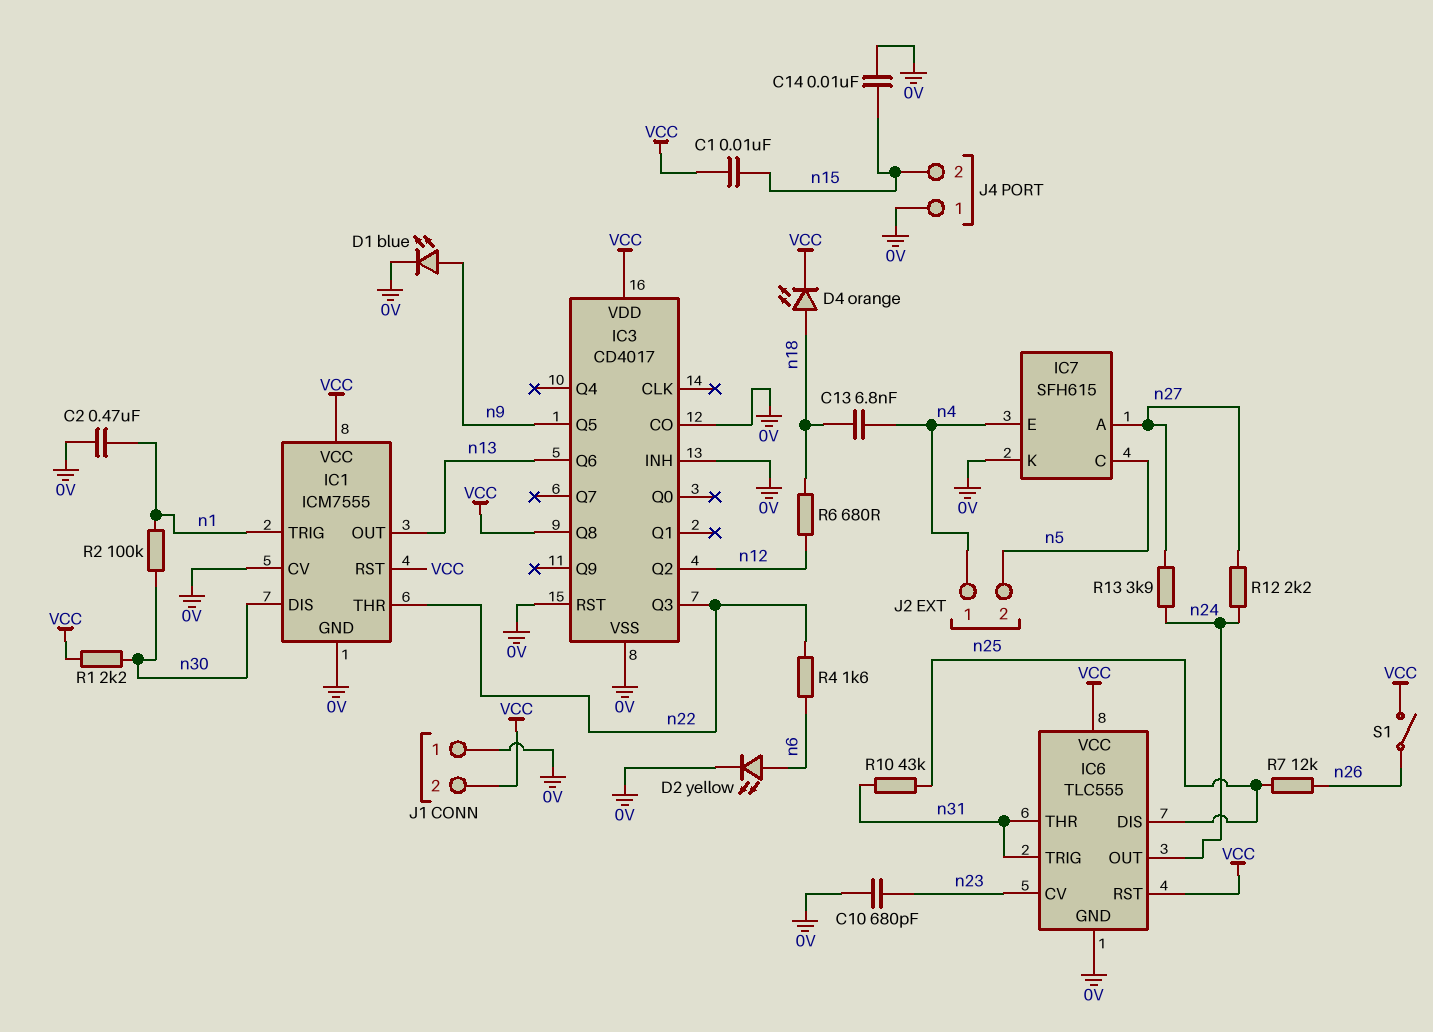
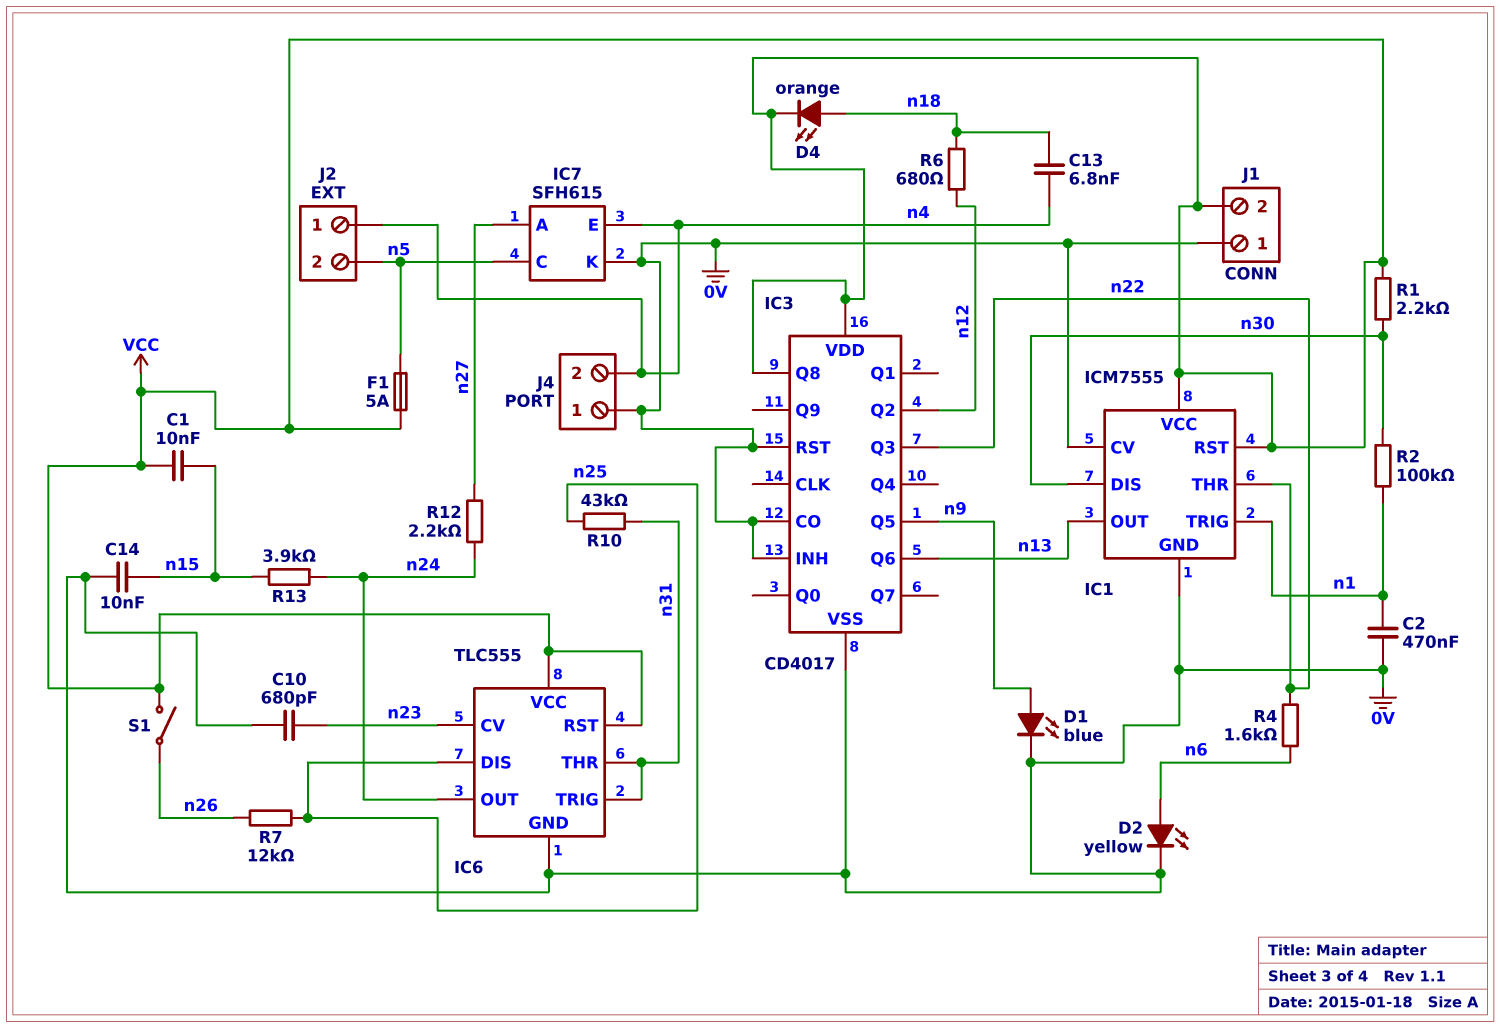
F1: none -> 5A (VCC, n5)
J4 pin 2: n15 -> n4
R13: 3.9k (n24, n27) -> 3.9k (n15, n24)

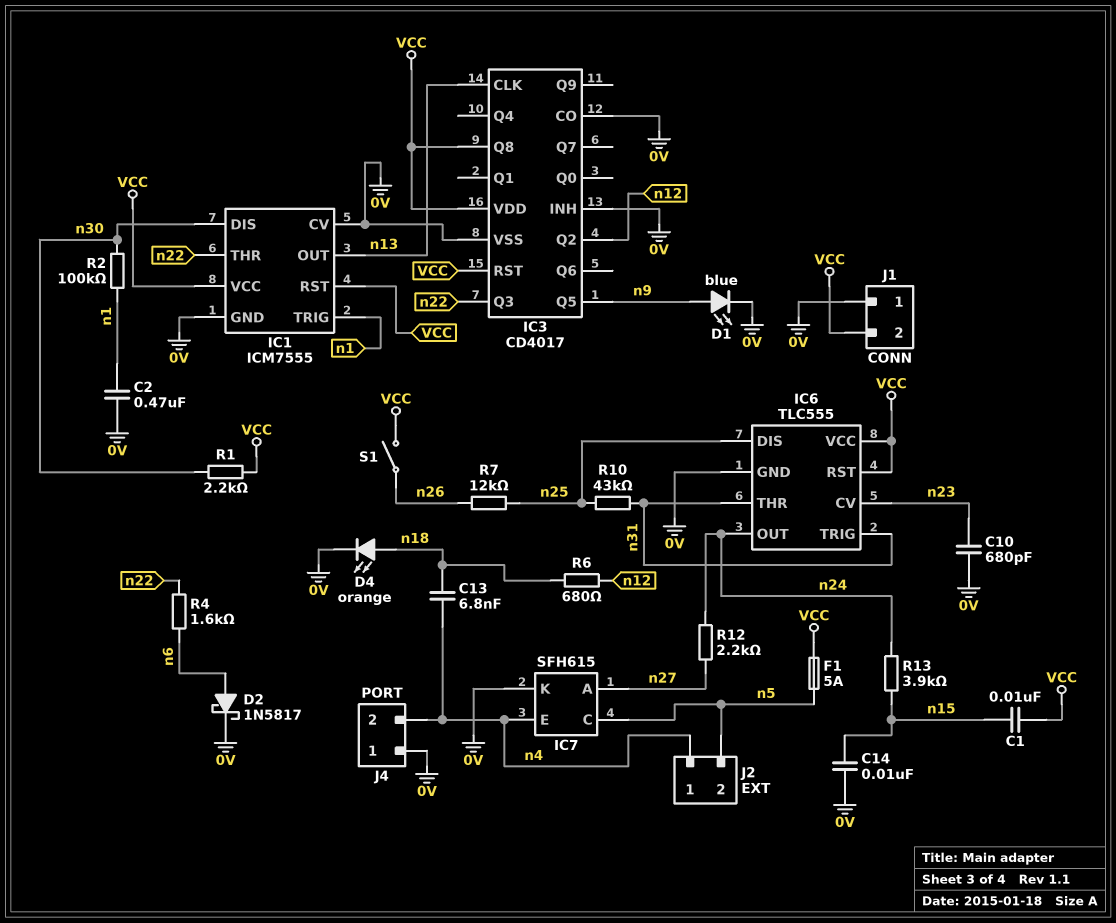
D2: LED yellow (A n6, K 0V) -> schottky 1N5817 (A n6, K 0V)
D4: LED orange (A n18, K VCC) -> LED orange (A n18, K 0V)
IC3 pin CLK: none -> n13
IC3 pin Q6: n13 -> none
IC3 pin RST: 0V -> VCC

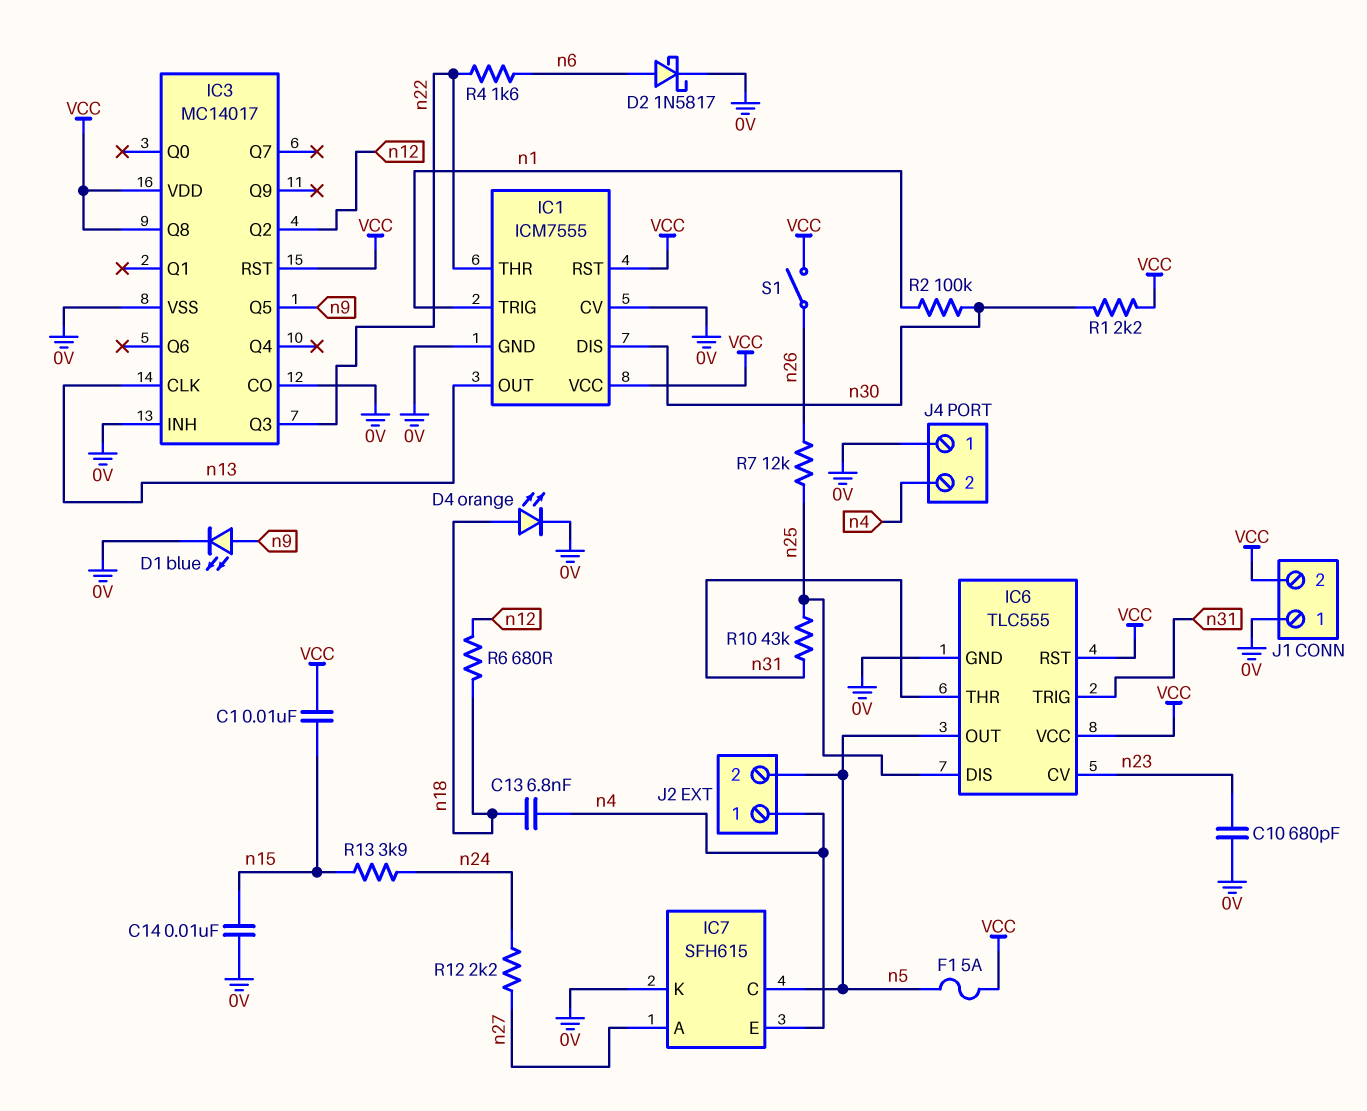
C2: 470nF (0V, n1) -> none
IC3: CD4017 -> MC14017
IC6 pin OUT: n24 -> n5

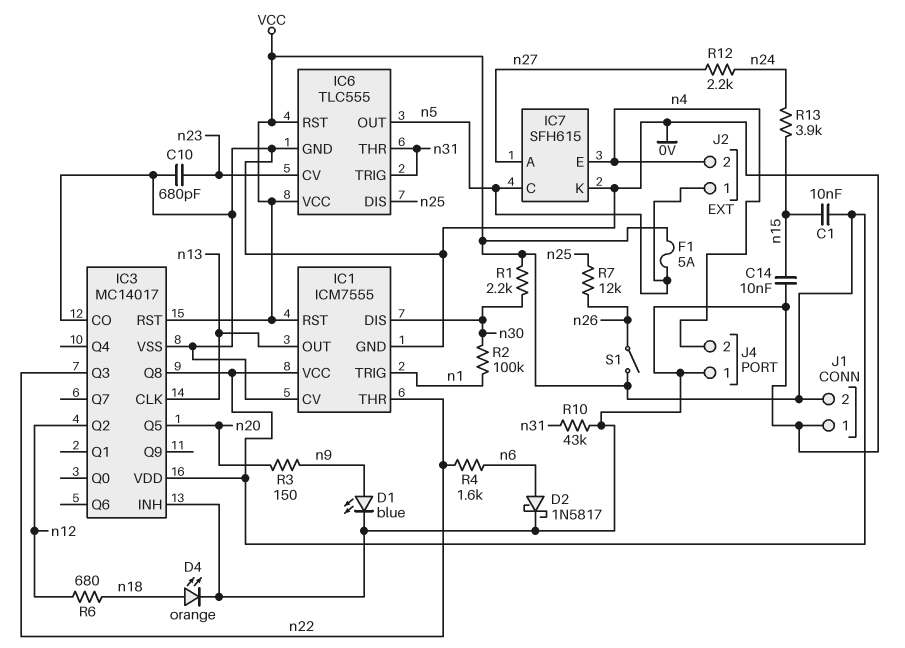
C13: 6.8nF (n4, n18) -> none
IC3 pin Q5: n9 -> n20
J2 pin 1: n4 -> n5
J2 pin 2: n5 -> n4
R3: none -> 150 (n9, n20)
R10: 43k (n25, n31) -> 43k (0V, n31)

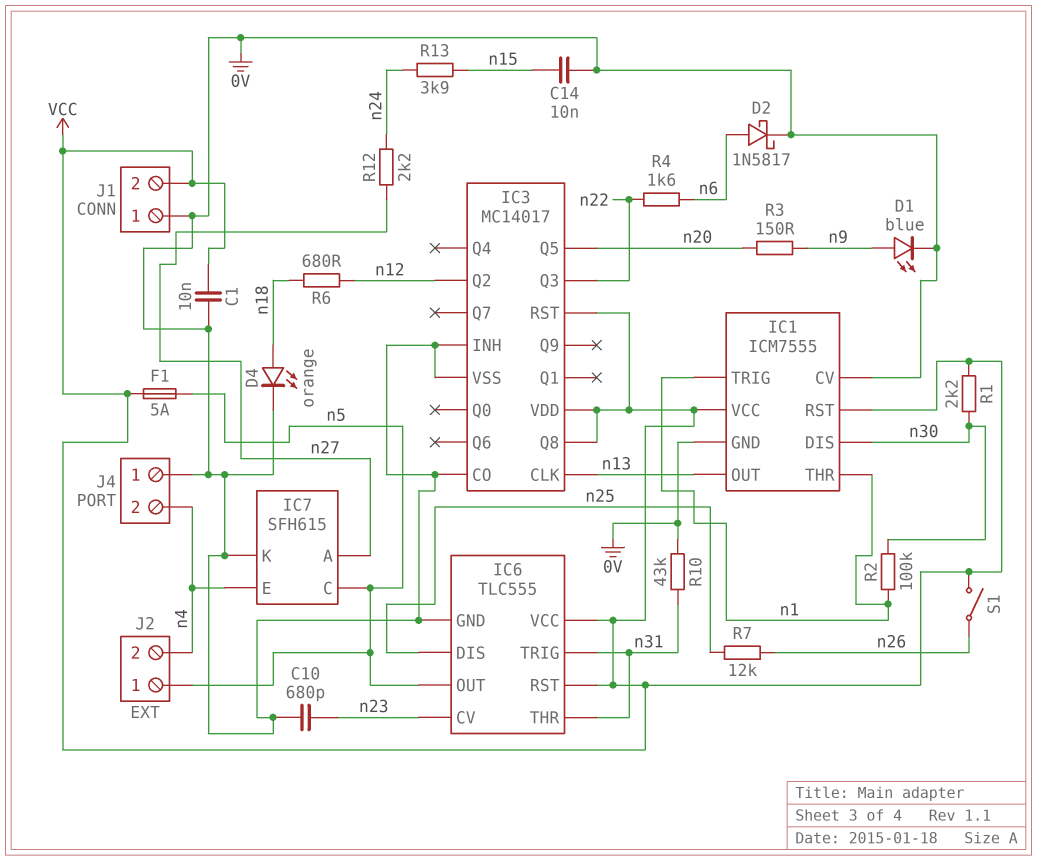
C1: 10nF (VCC, n15) -> 10nF (0V, VCC)
IC1 pin THR: n22 -> n1

